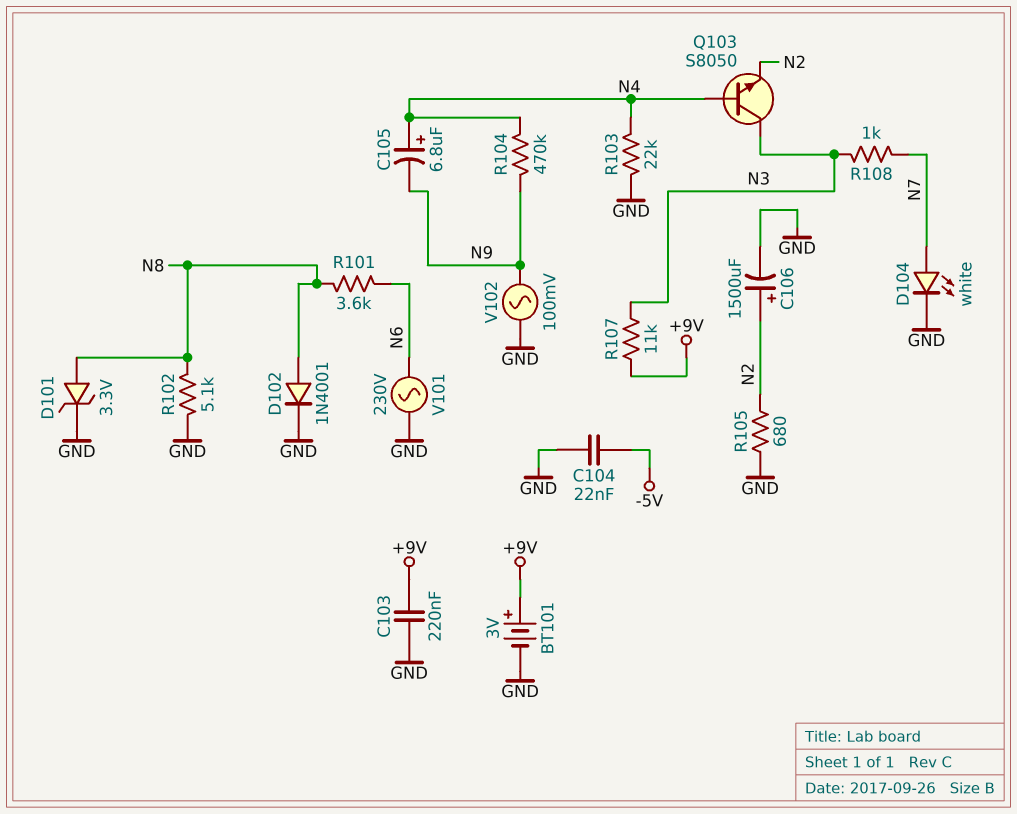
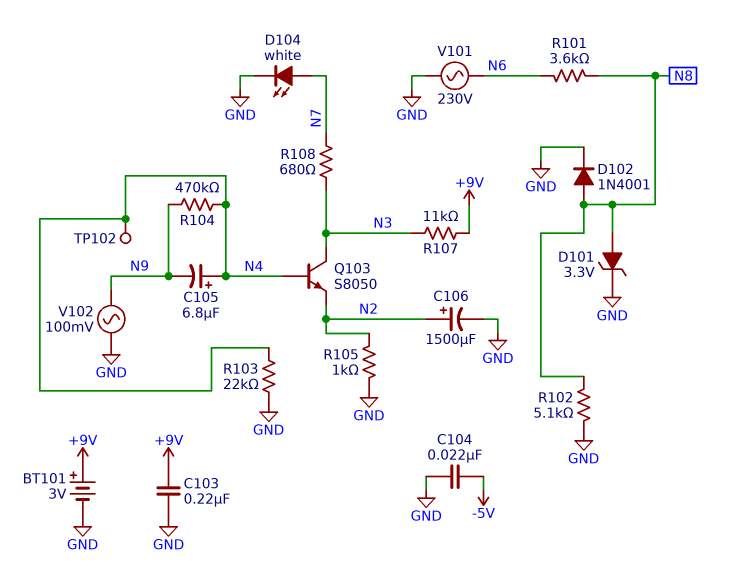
R105: 680 (GND, N2) -> 1k (GND, N2)
R108: 1k (N3, N7) -> 680 (N3, N7)
TP102: none -> test point (N4)

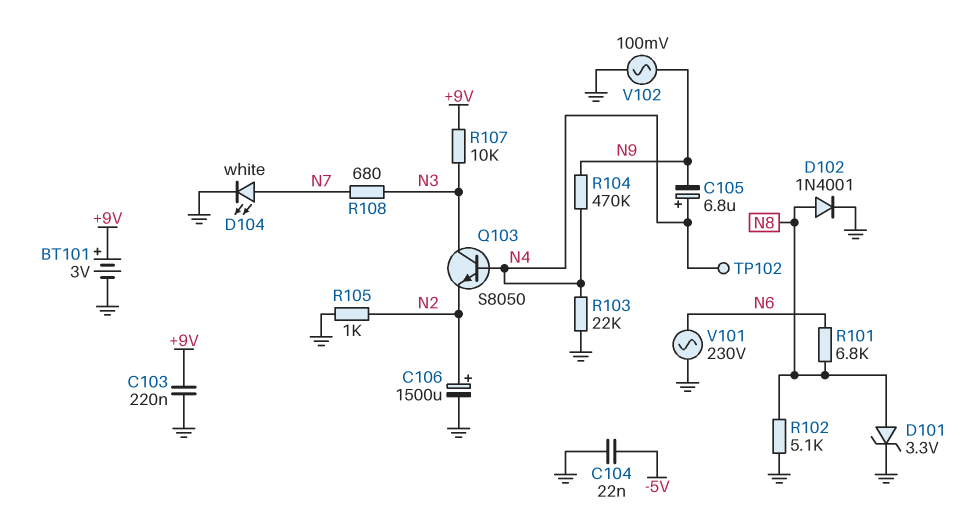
R101: 3.6k (N6, N8) -> 6.8k (N6, N8)
R107: 11k (+9V, N3) -> 10k (+9V, N3)

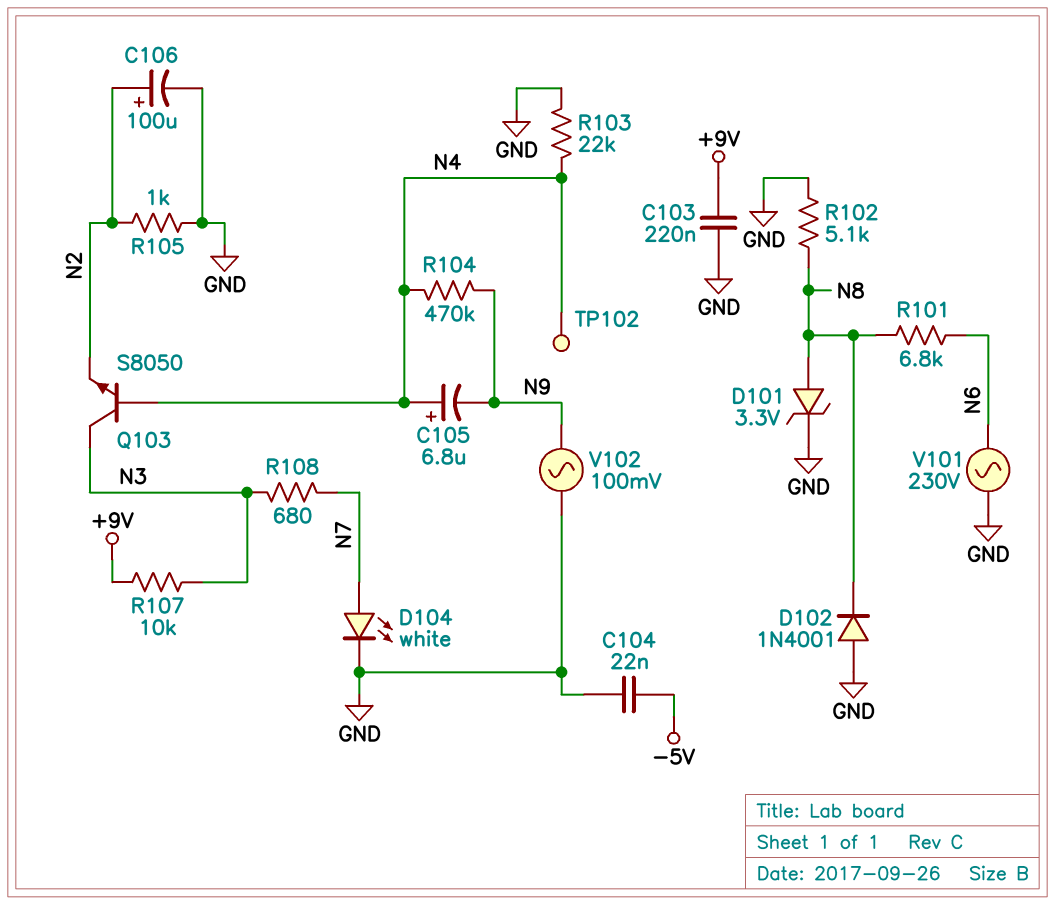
BT101: 3V (plus +9V, minus GND) -> none
C106: 1500uF (plus N2, minus GND) -> 100uF (plus N2, minus GND)
D102: diode 1N4001 (A N8, K GND) -> diode 1N4001 (A GND, K N8)

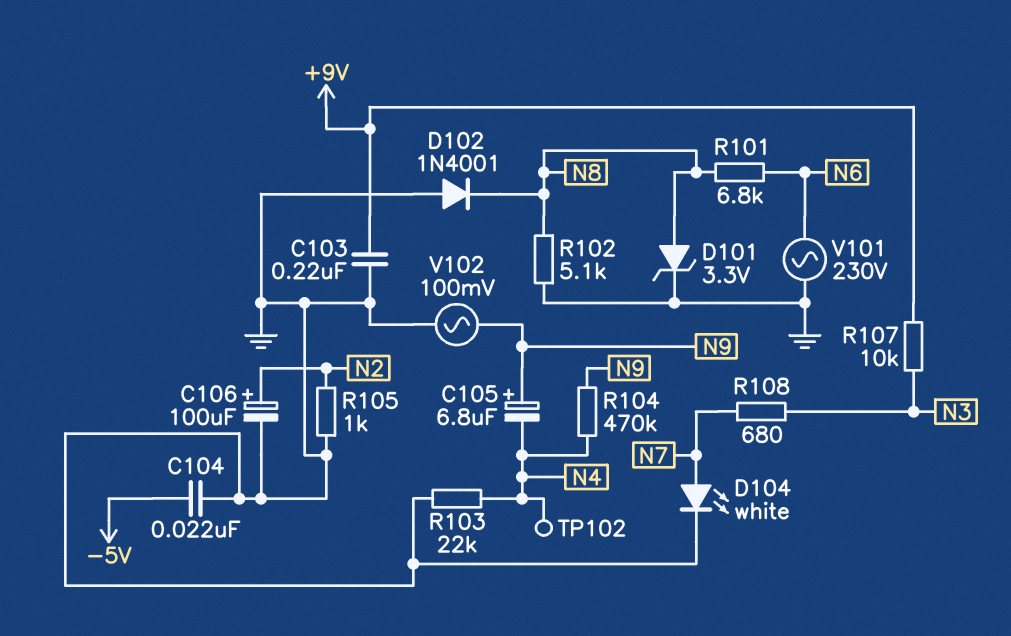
C105: 6.8uF (plus N4, minus N9) -> 6.8uF (plus N9, minus N4)
Q103: NPN S8050 (B N4, C N3, E N2) -> none

